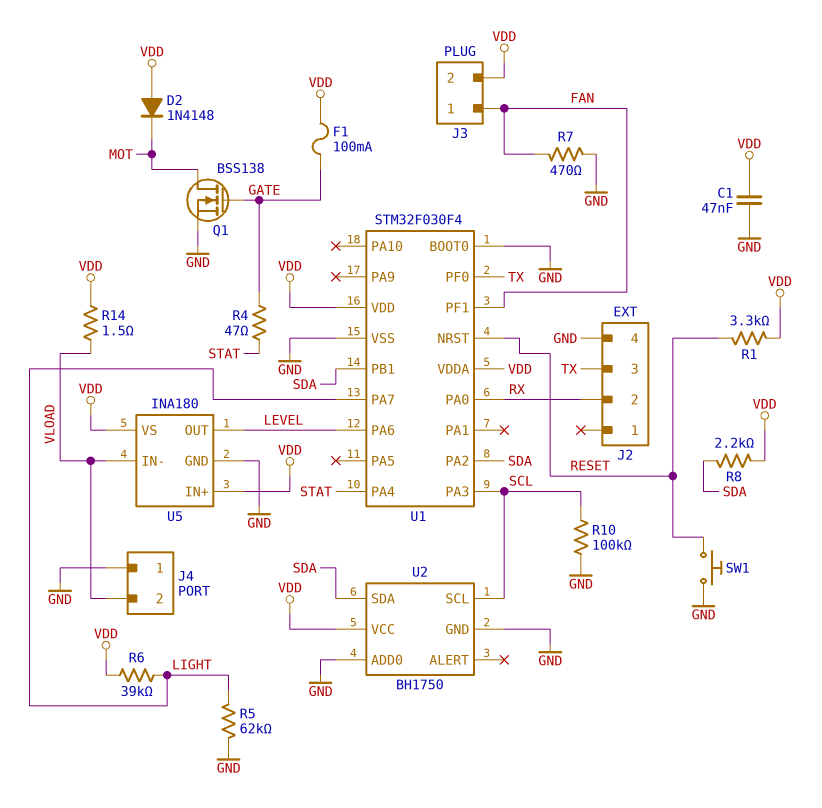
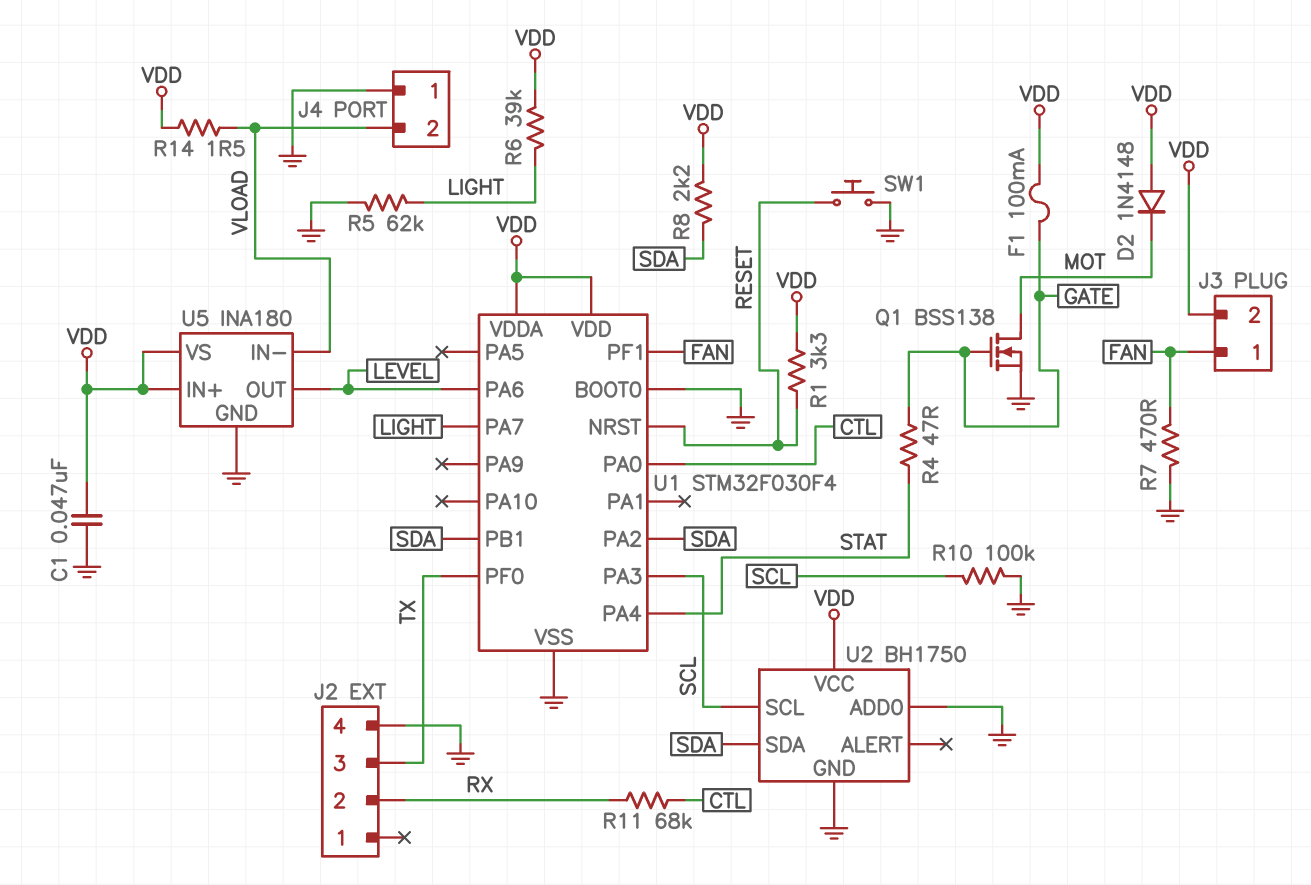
R11: none -> 68k (CTL, RX)
U1 pin PA0: RX -> CTL

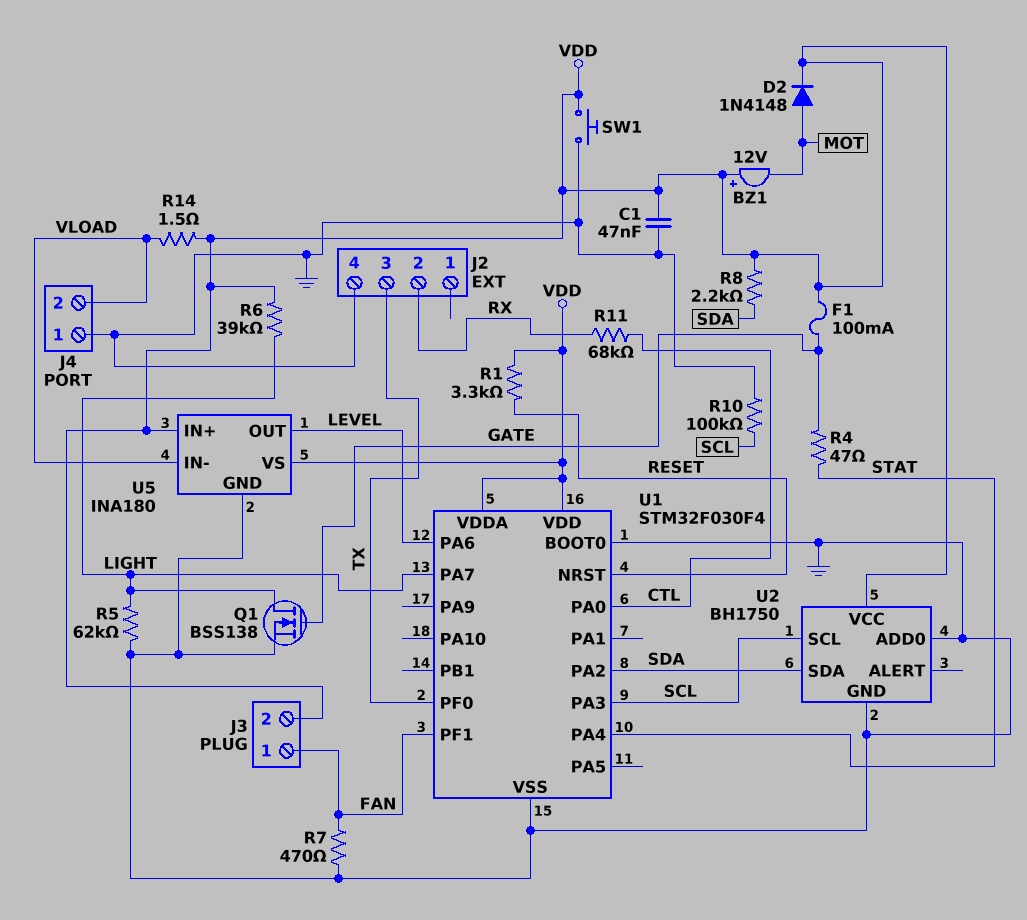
BZ1: none -> buzzer 12V (plus VDD, minus MOT)
D2: diode 1N4148 (A VDD, K MOT) -> diode 1N4148 (A MOT, K VDD)
Q1: NMOS BSS138 (G GATE, D MOT, S GND) -> NMOS BSS138 (G GATE, D LIGHT, S GND)
SW1: button (GND, RESET) -> button (GND, VDD)
U1 pin PB1: SDA -> none

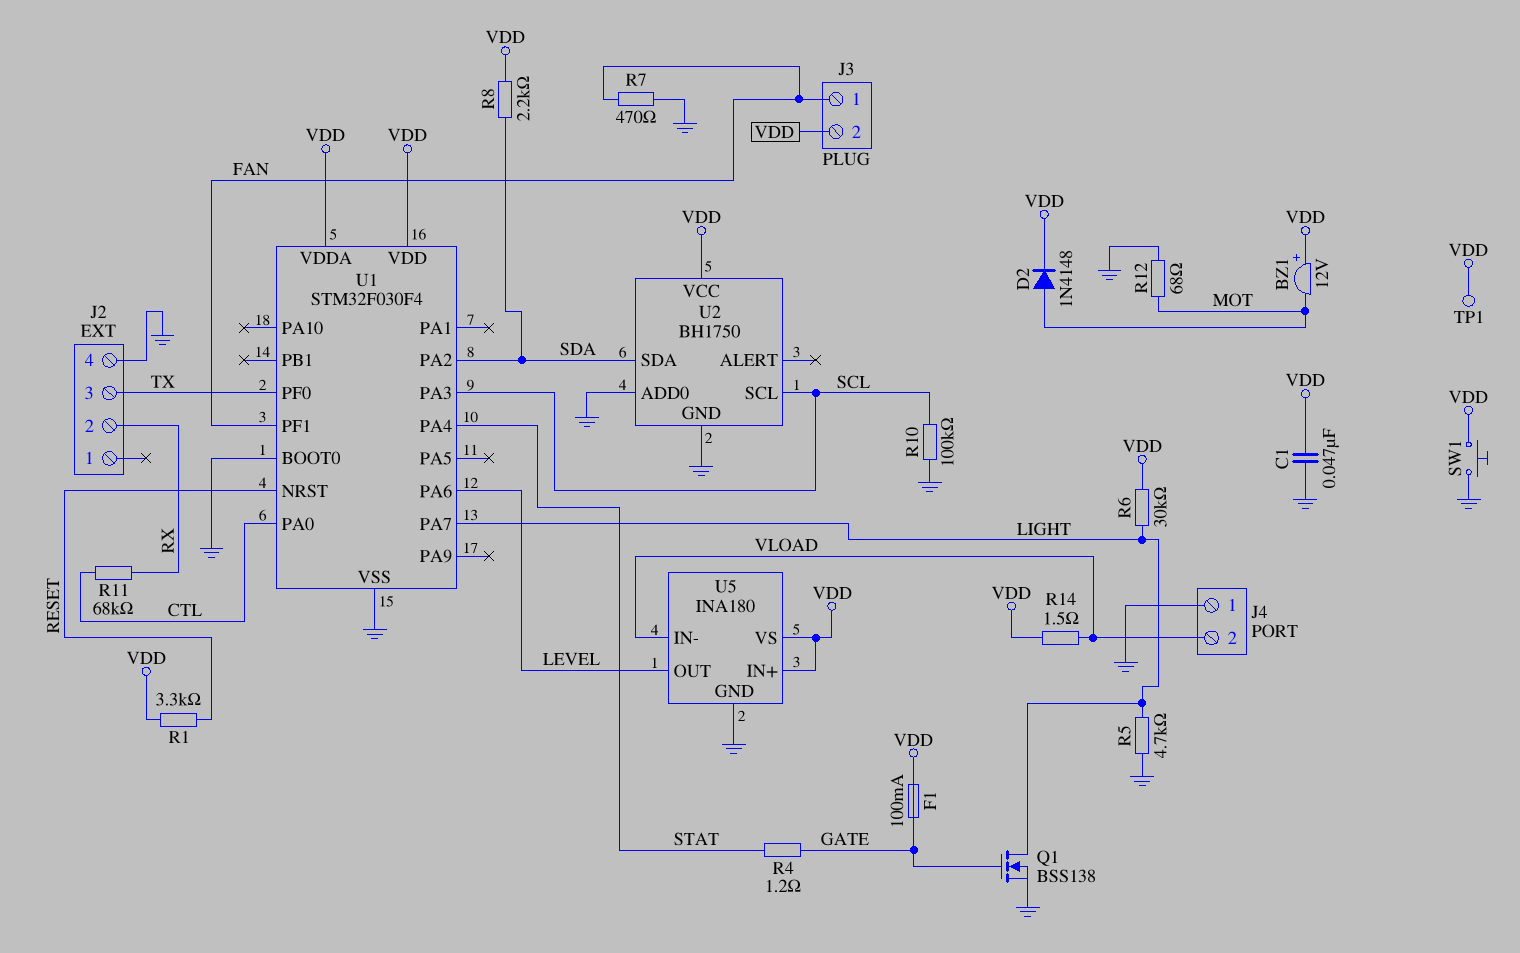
R4: 47 (GATE, STAT) -> 1.2 (GATE, STAT)
R5: 62k (GND, LIGHT) -> 4.7k (GND, LIGHT)
R6: 39k (LIGHT, VDD) -> 30k (LIGHT, VDD)
R12: none -> 68 (GND, MOT)
TP1: none -> test point (VDD)

